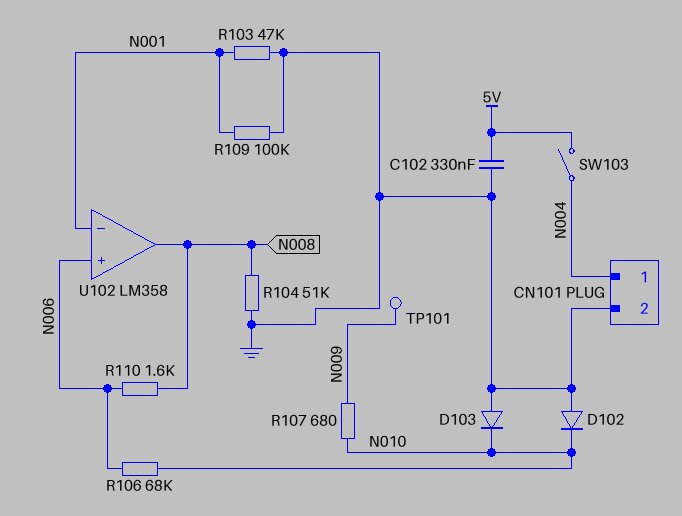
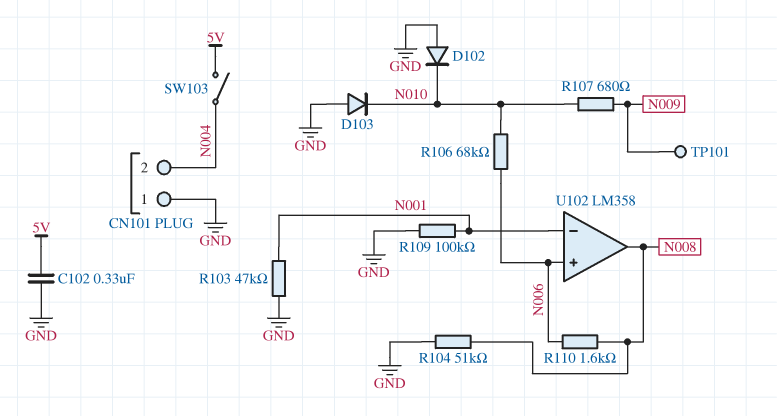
CN101 pin 1: N004 -> GND
CN101 pin 2: GND -> N004

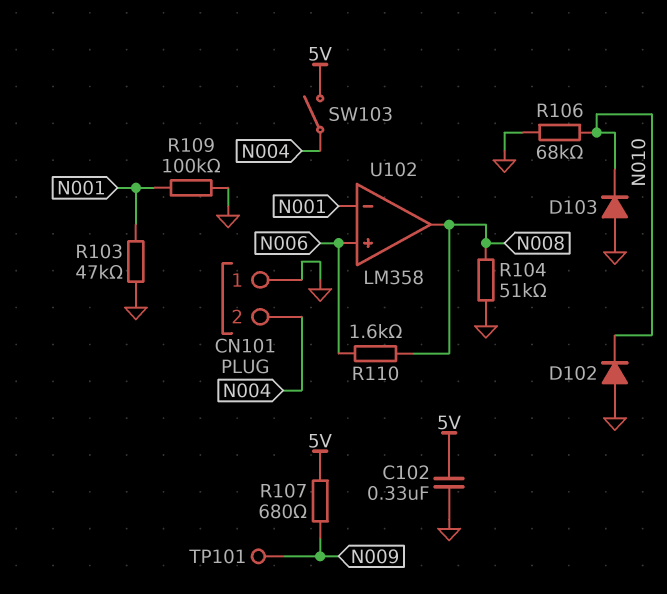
R106: 68k (N006, N010) -> 68k (GND, N010)
R107: 680 (N009, N010) -> 680 (5V, N009)

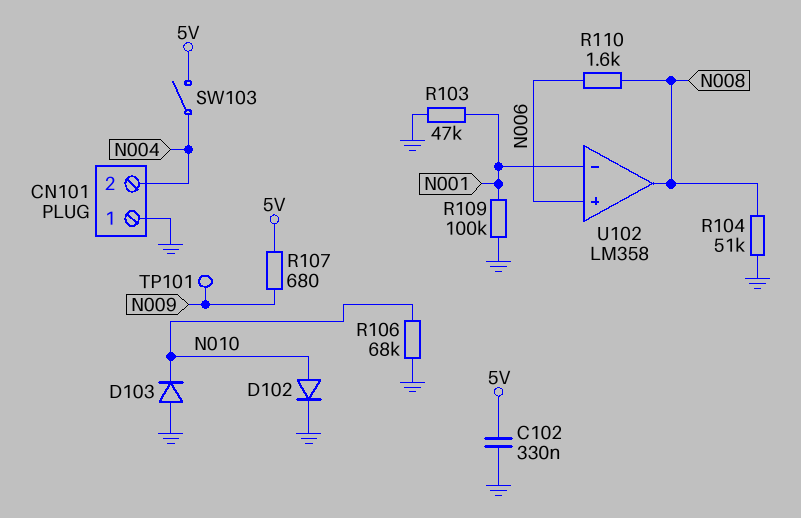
D102: diode (A GND, K N010) -> diode (A N010, K GND)

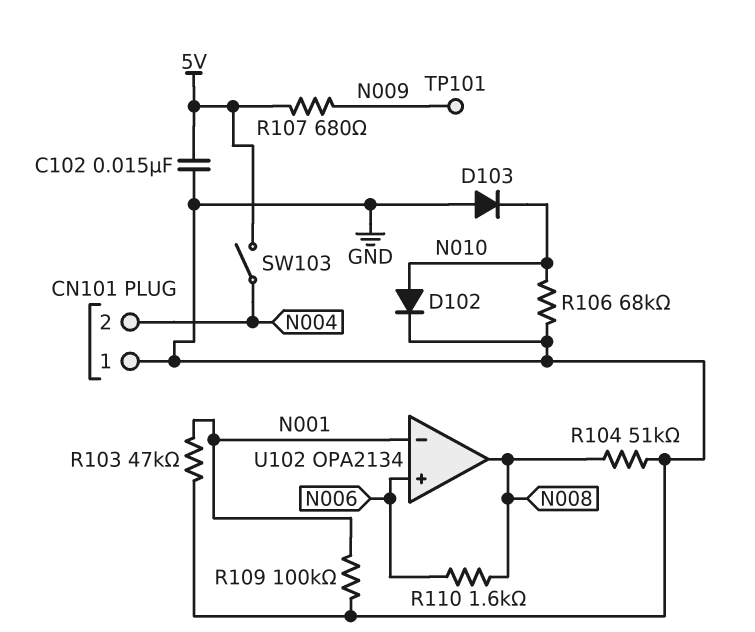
C102: 330nF (5V, GND) -> 15nF (5V, GND)
U102: LM358 -> OPA2134

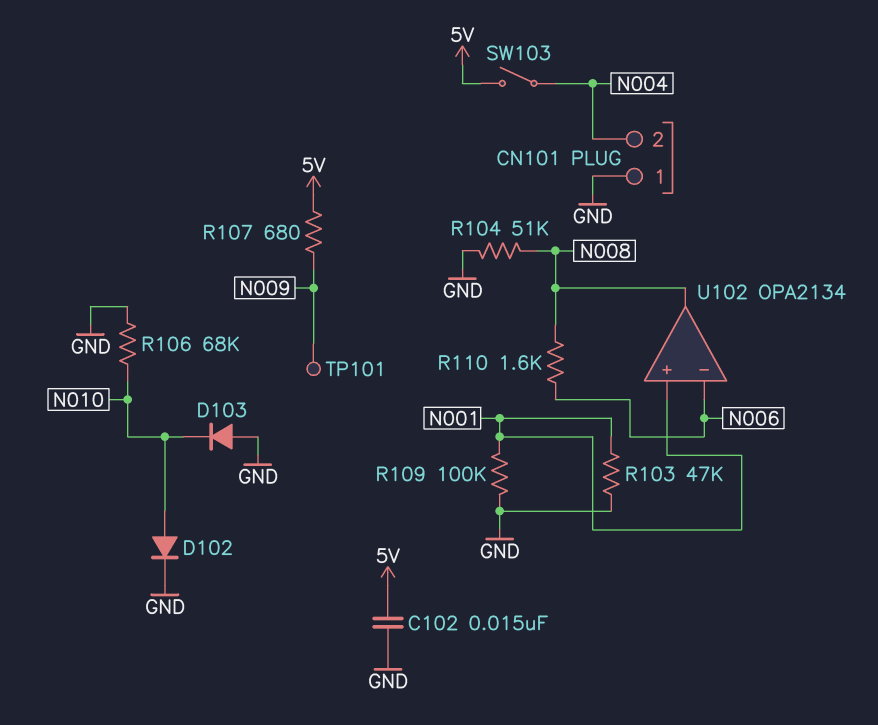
U102 pin in+: N006 -> N001
U102 pin in-: N001 -> N006

